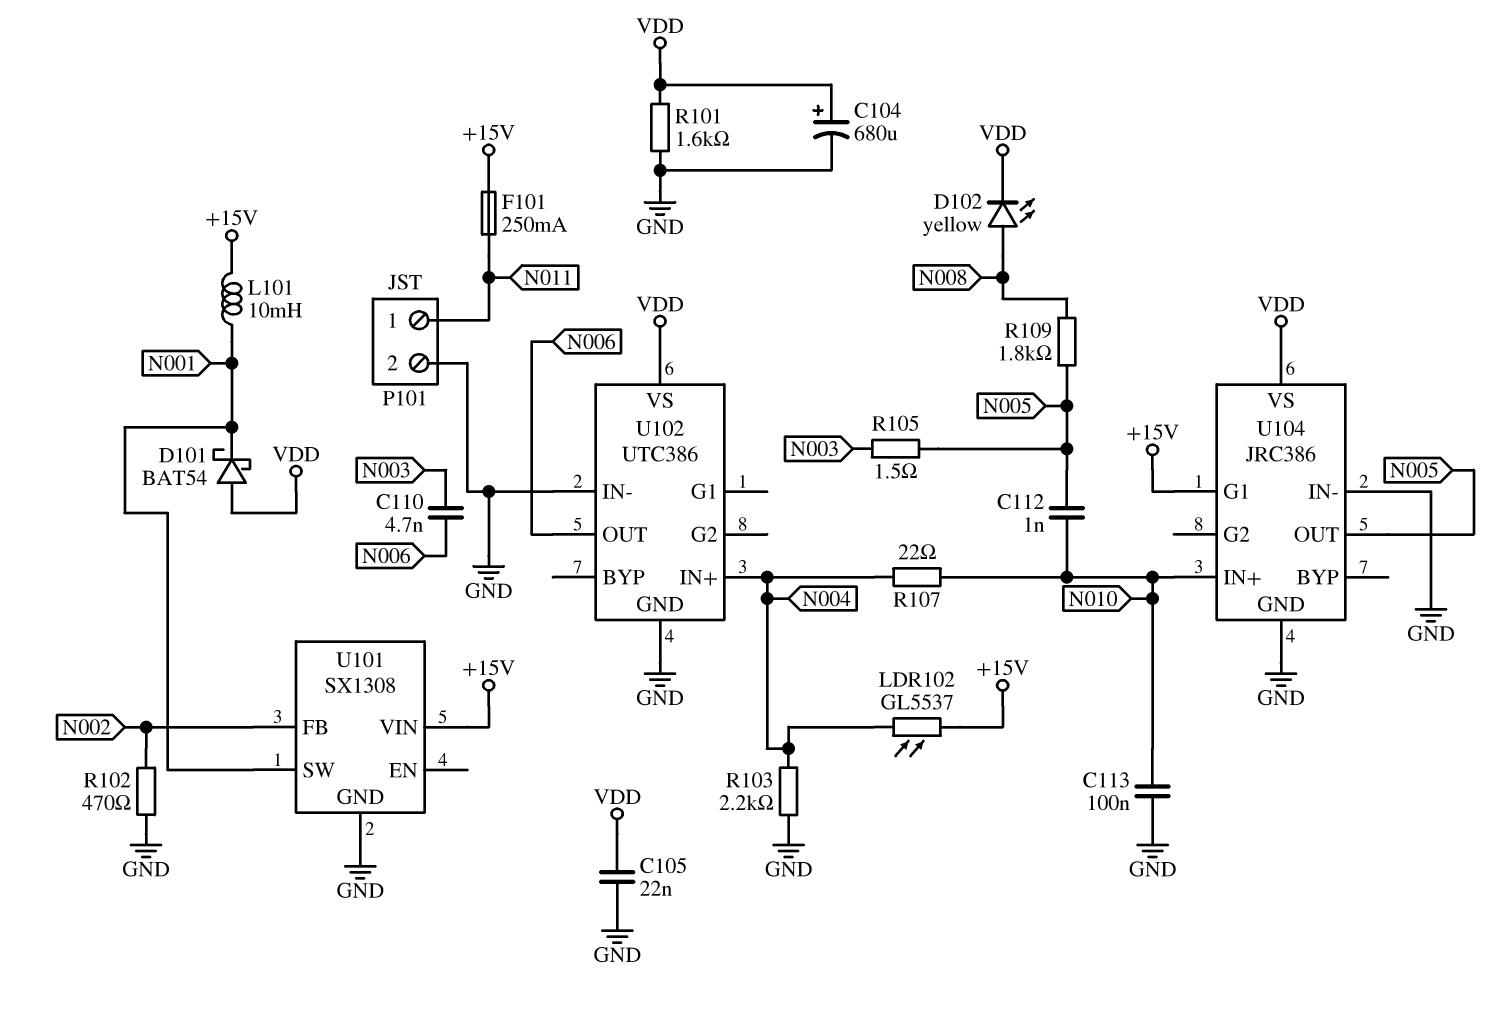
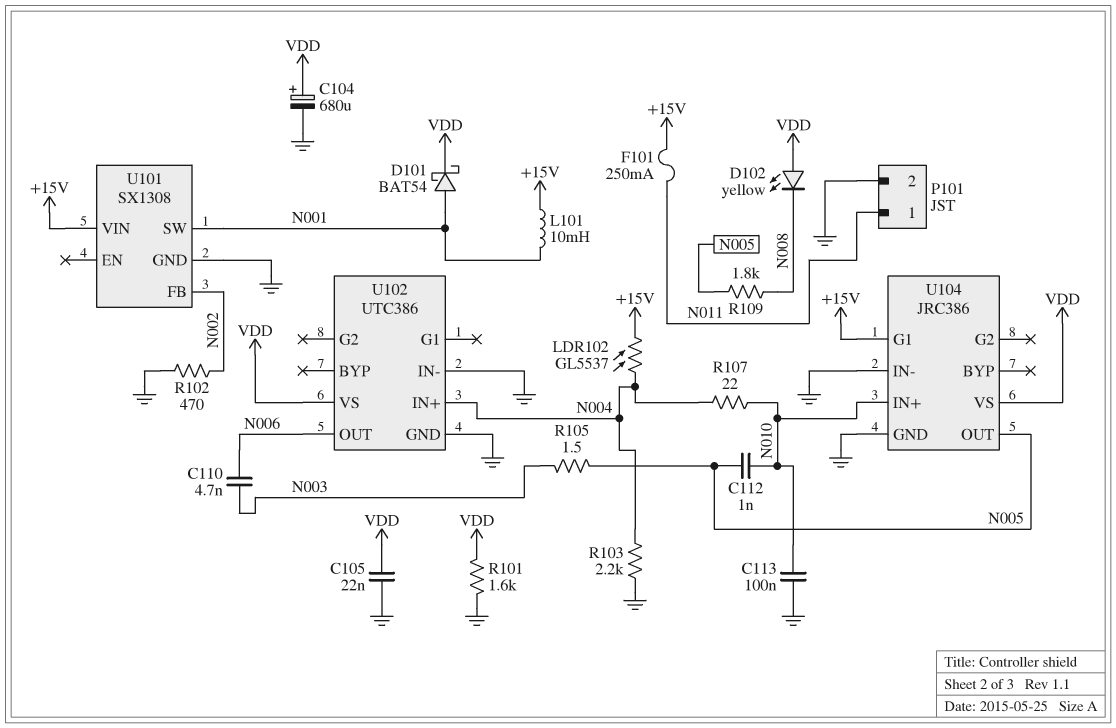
D101: schottky BAT54 (A VDD, K N001) -> schottky BAT54 (A N001, K VDD)
D102: LED yellow (A N008, K VDD) -> LED yellow (A VDD, K N008)

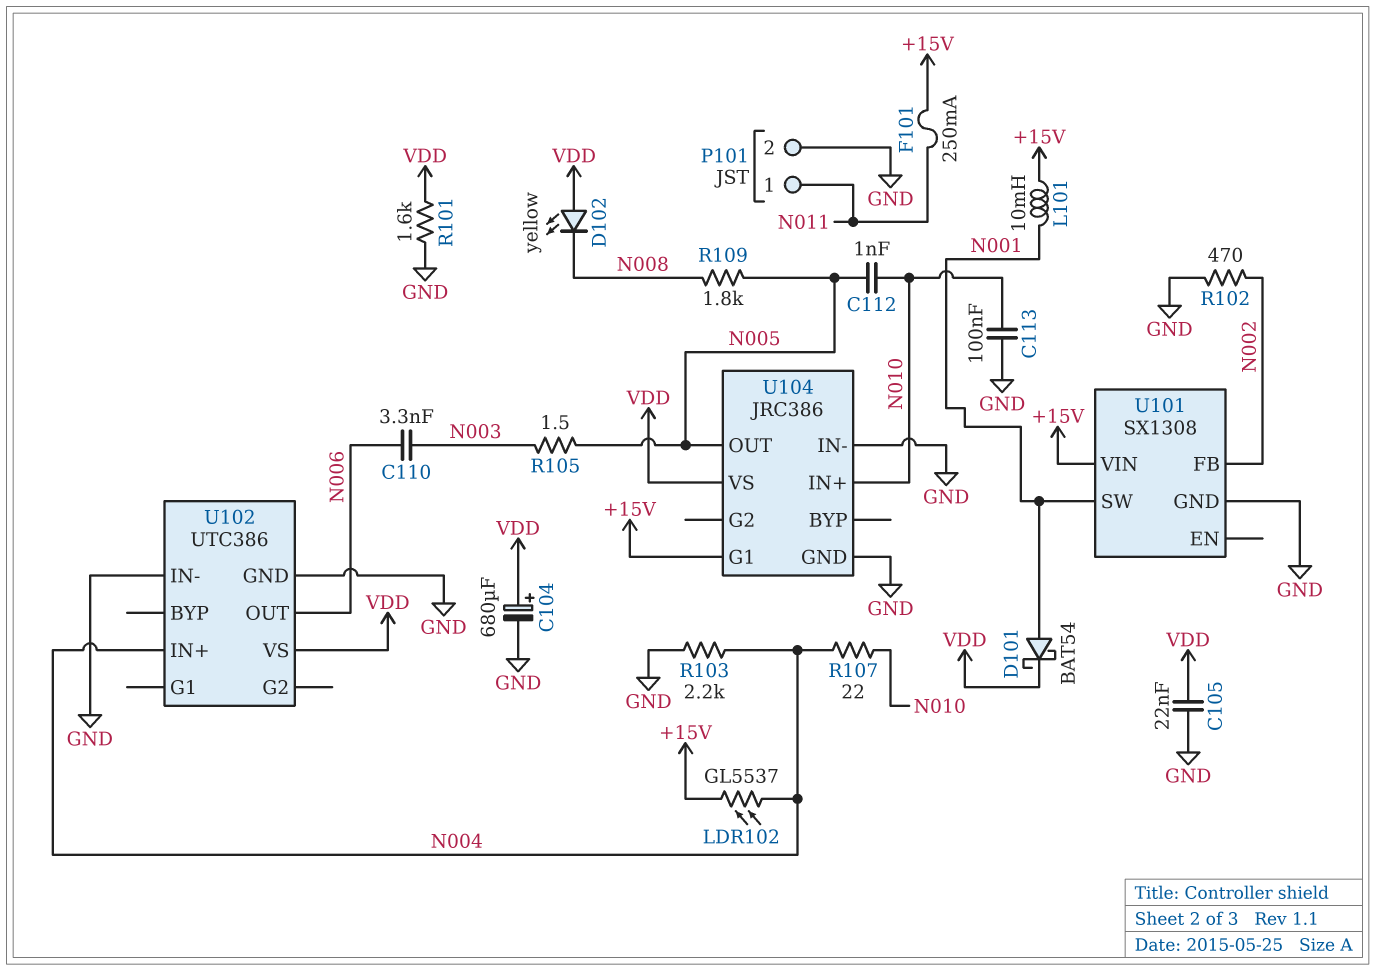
C110: 4.7nF (N003, N006) -> 3.3nF (N003, N006)

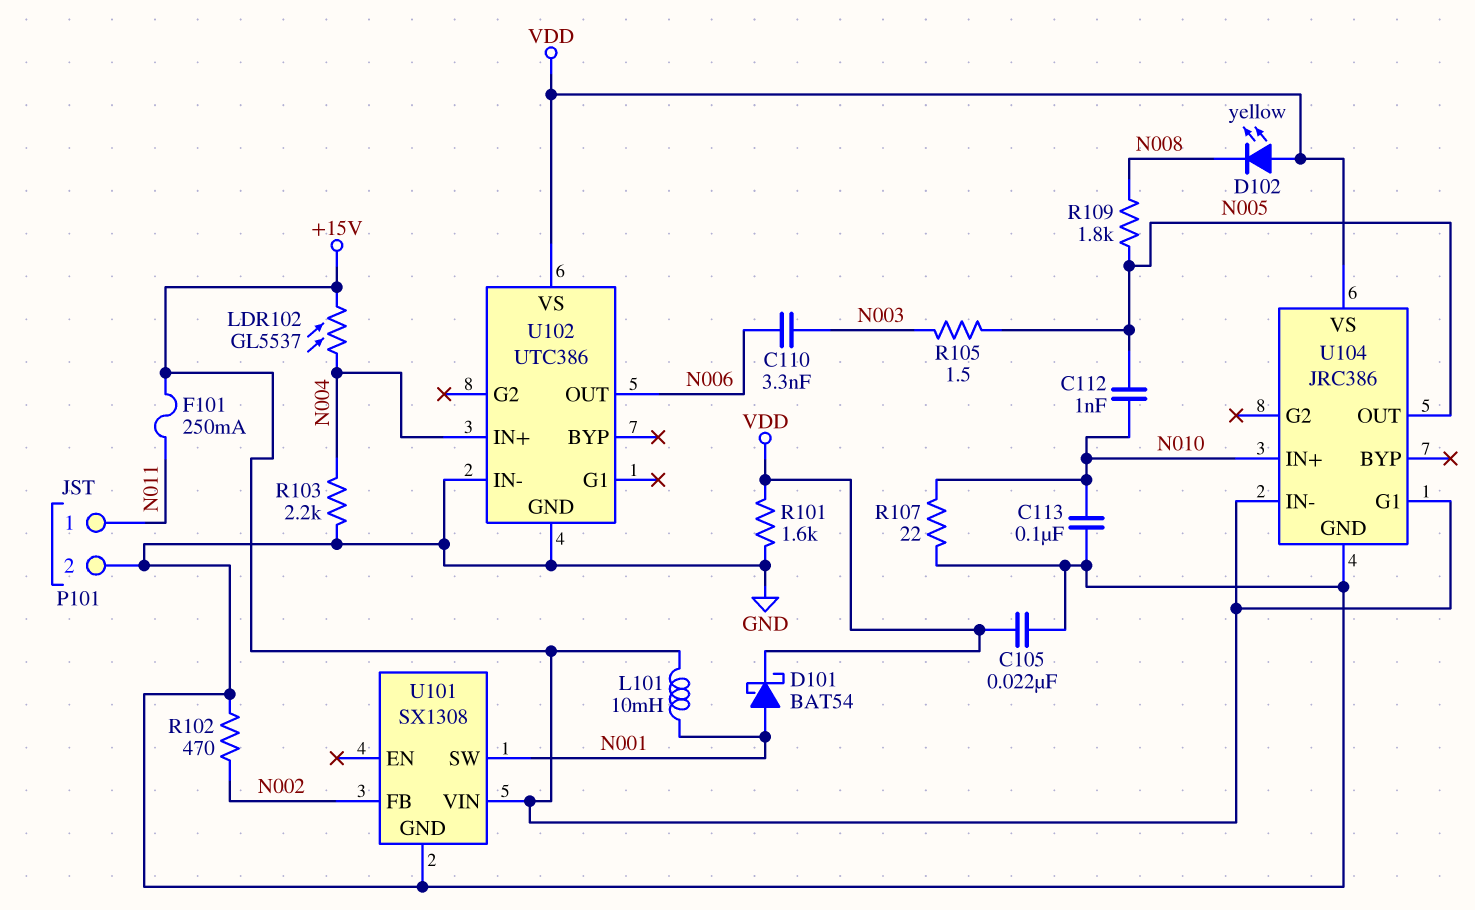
C104: 680uF (plus VDD, minus GND) -> none
R107: 22 (N004, N010) -> 22 (GND, N010)
U104 pin IN-: GND -> +15V

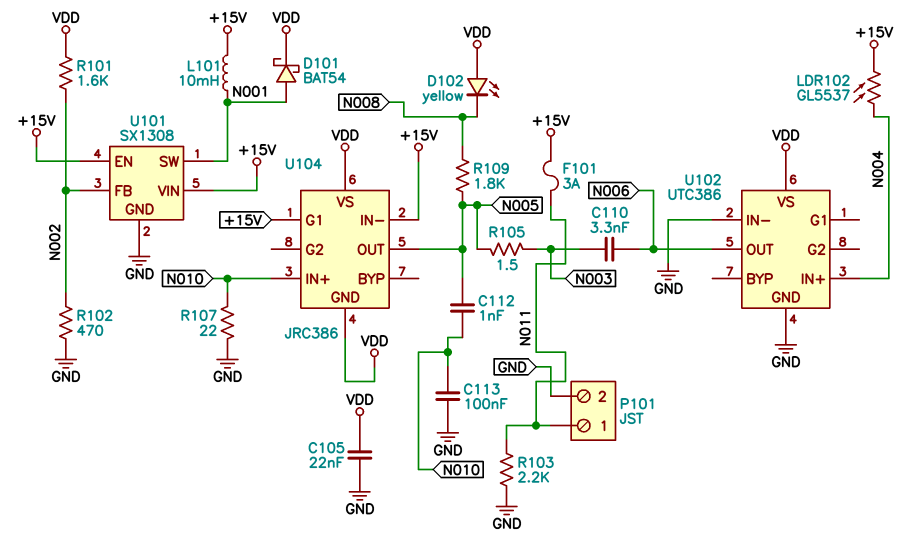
F101: 250mA (+15V, N011) -> 3A (+15V, N011)
R101: 1.6k (GND, VDD) -> 1.6k (N002, VDD)
R103: 2.2k (GND, N004) -> 2.2k (GND, N011)
U101 pin EN: none -> +15V
U104 pin GND: GND -> VDD

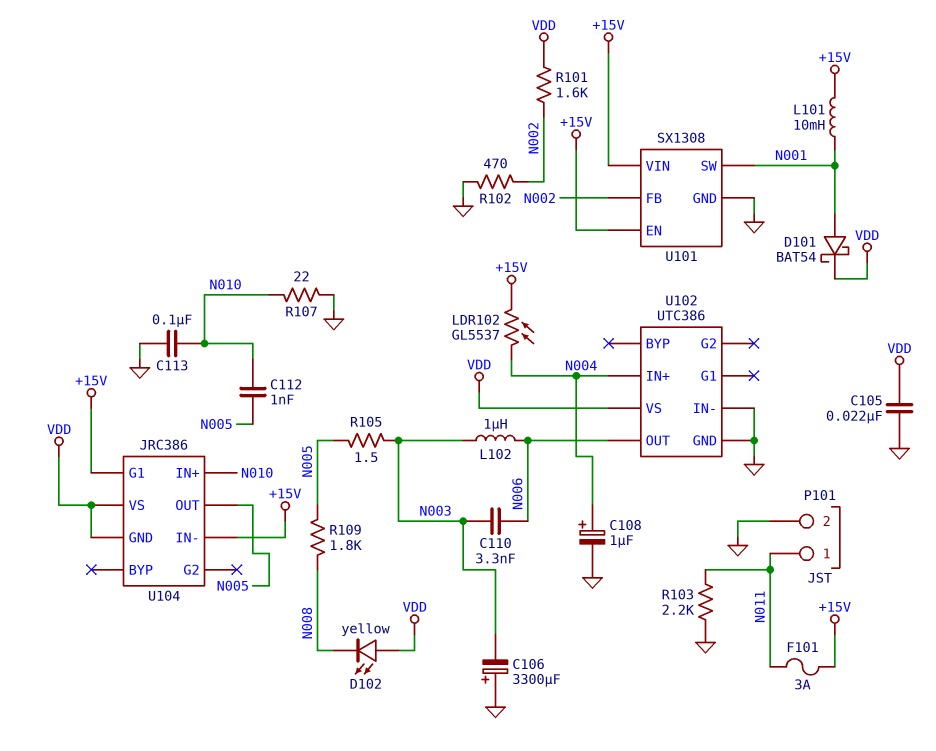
C106: none -> 3300uF (plus GND, minus N003)
C108: none -> 1uF (plus N004, minus GND)
L102: none -> 1uH (N003, N006)

